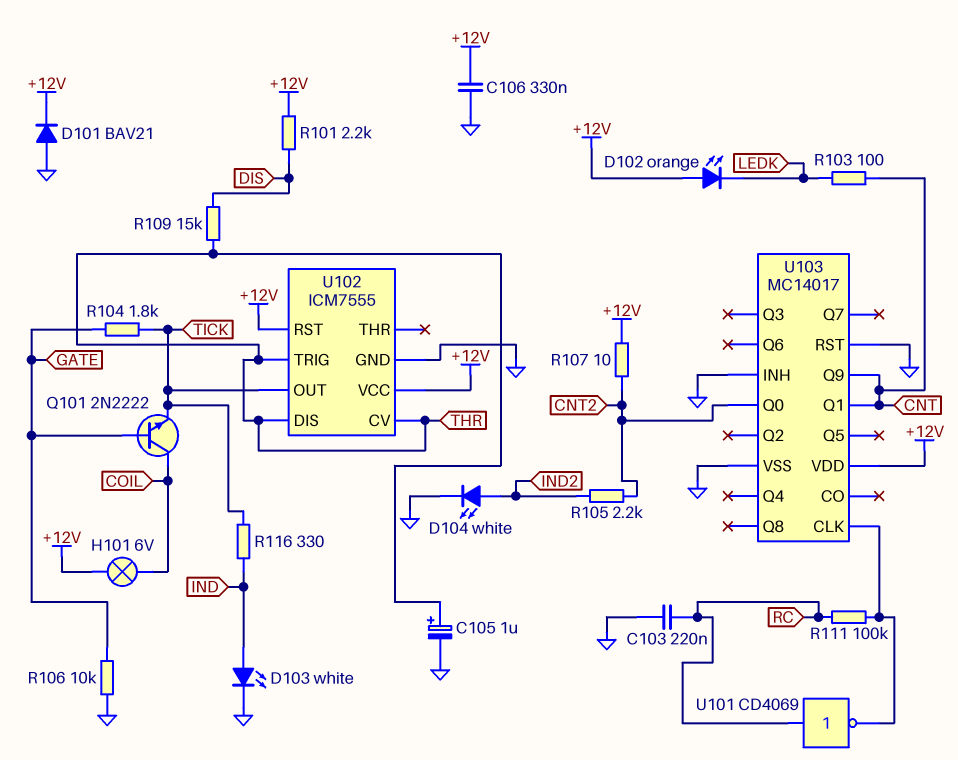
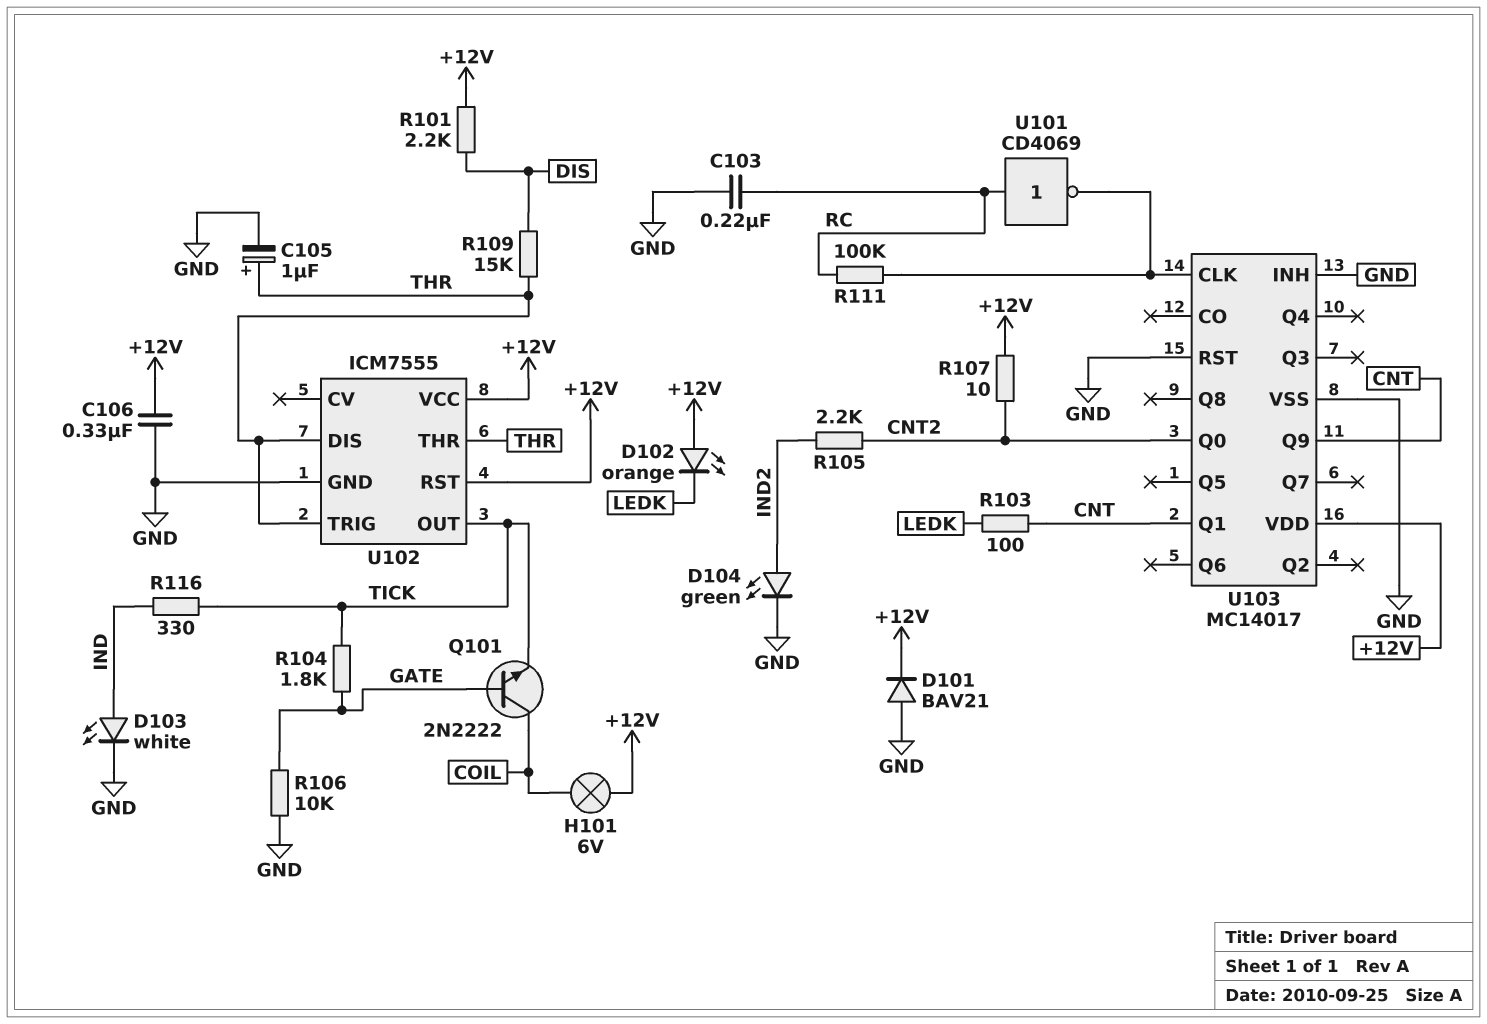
D104: LED white (A IND2, K GND) -> LED green (A IND2, K GND)
U102 pin CV: THR -> none
U102 pin THR: none -> THR

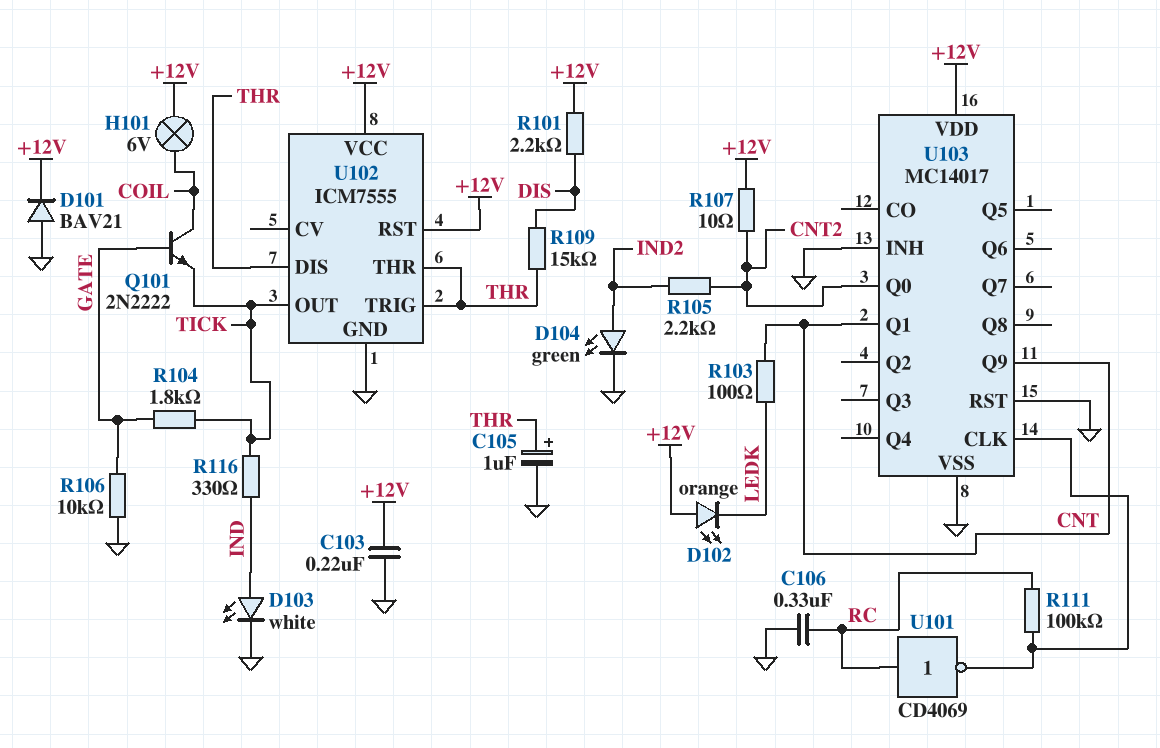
C103: 220nF (GND, RC) -> 220nF (+12V, GND)
C106: 330nF (+12V, GND) -> 330nF (GND, RC)

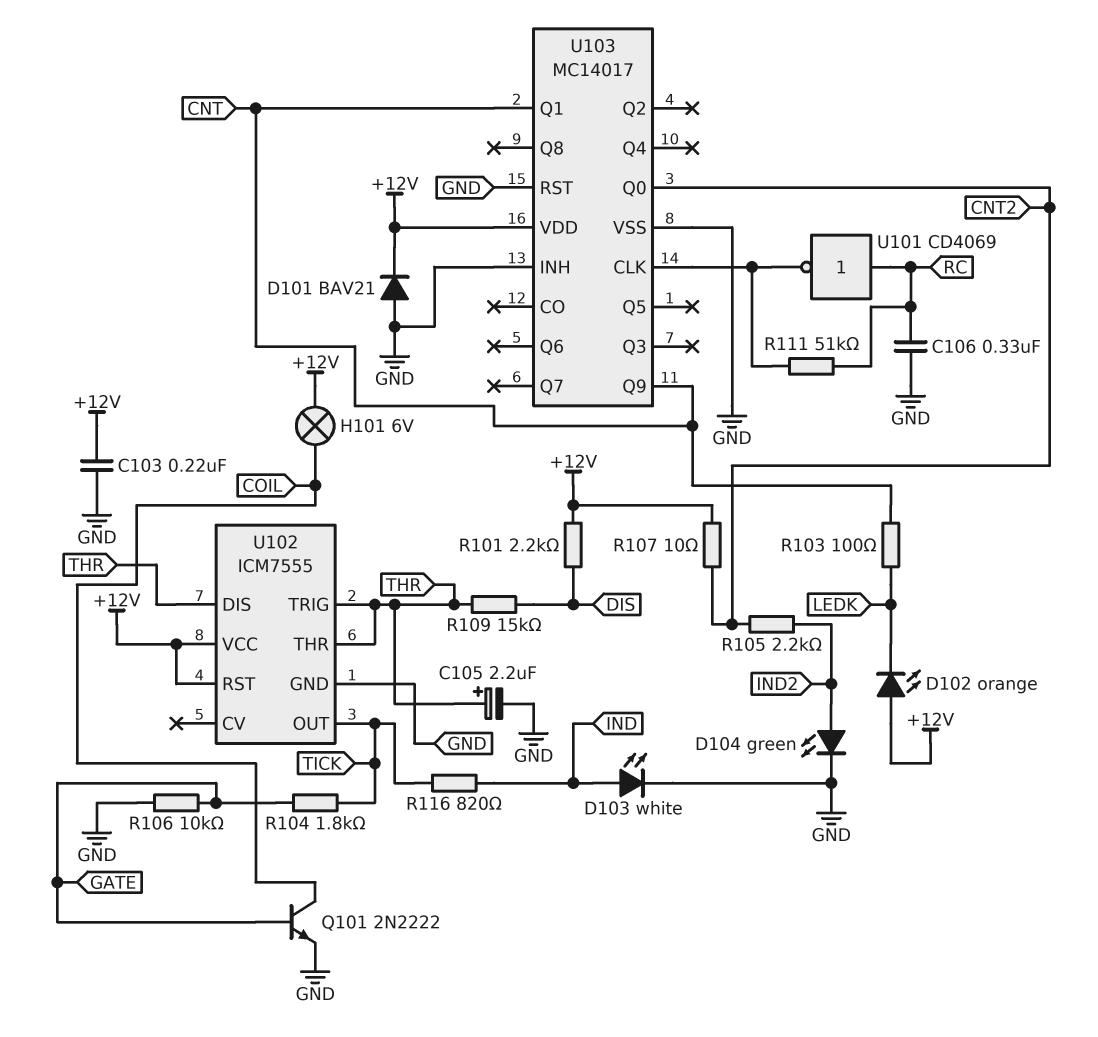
C105: 1uF (plus THR, minus GND) -> 2.2uF (plus THR, minus GND)
Q101: NPN 2N2222 (B GATE, C COIL, E TICK) -> NPN 2N2222 (B GATE, C COIL, E GND)
R111: 100k (RC, U103/CLK) -> 51k (RC, U103/CLK)
R116: 330 (IND, TICK) -> 820 (IND, TICK)

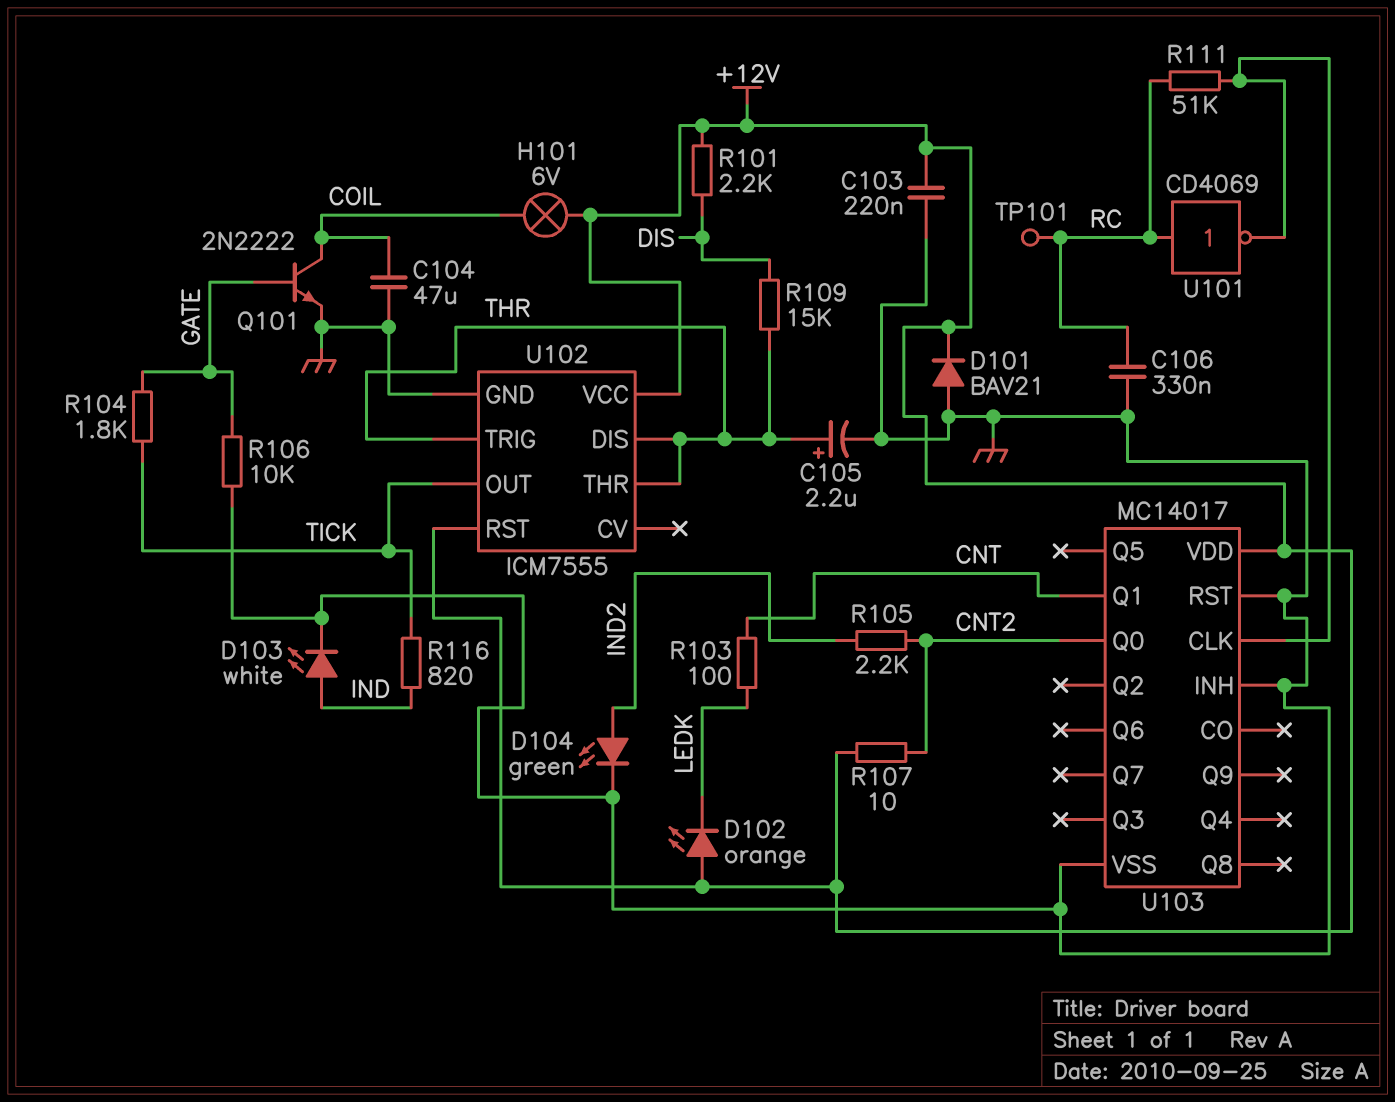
C104: none -> 47uF (COIL, GND)
TP101: none -> test point (RC)
U103 pin Q9: CNT -> none

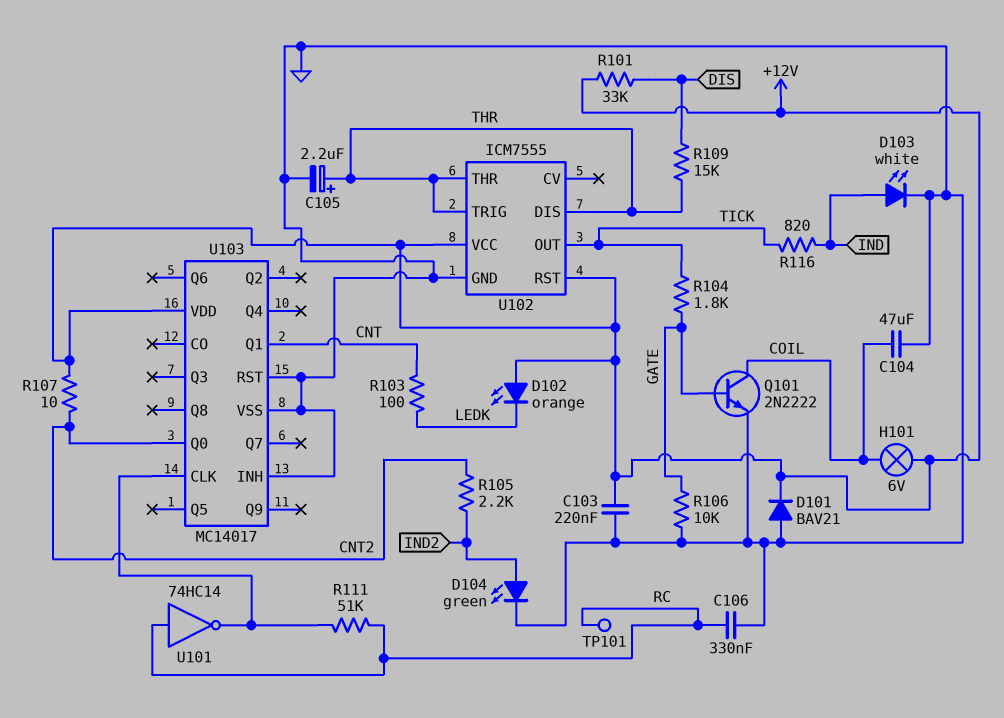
R101: 2.2k (+12V, DIS) -> 33k (+12V, DIS)
U101: NOT CD4069 (in RC, out U103/CLK) -> NOT 74HC14 (in RC, out U103/CLK)

